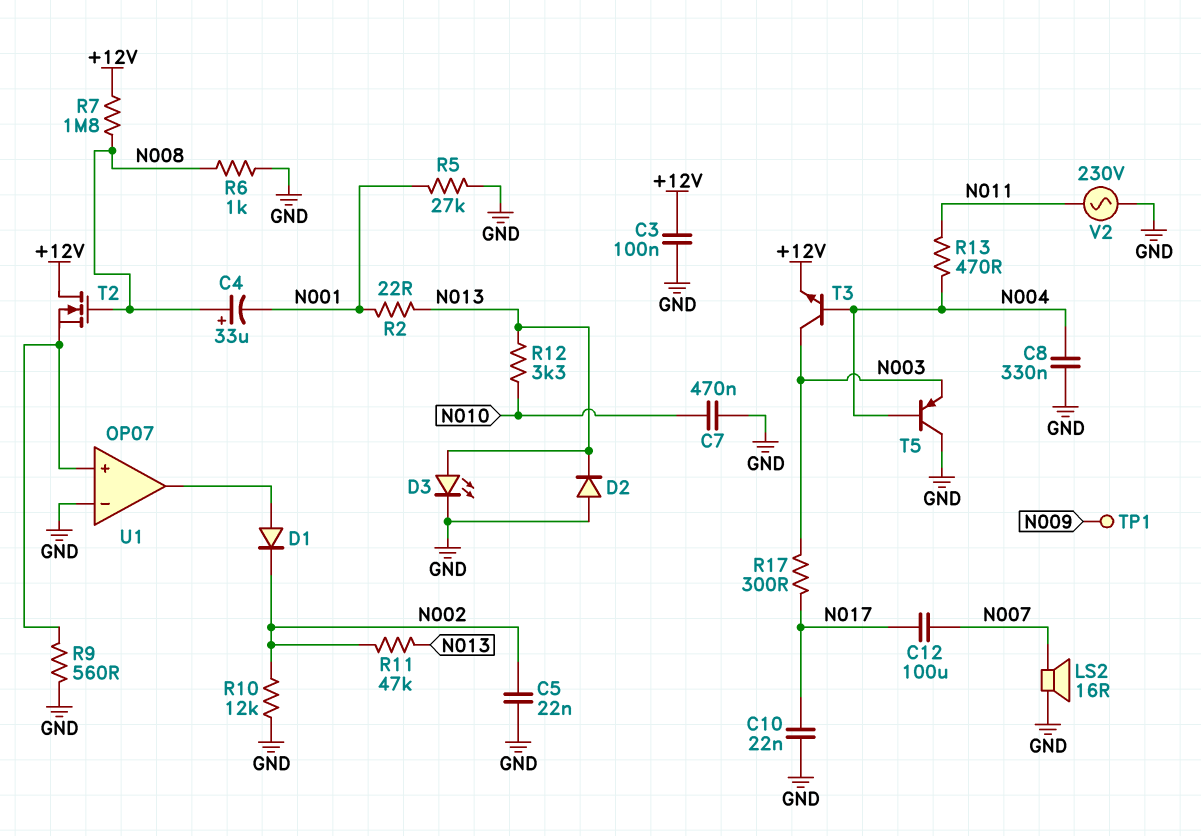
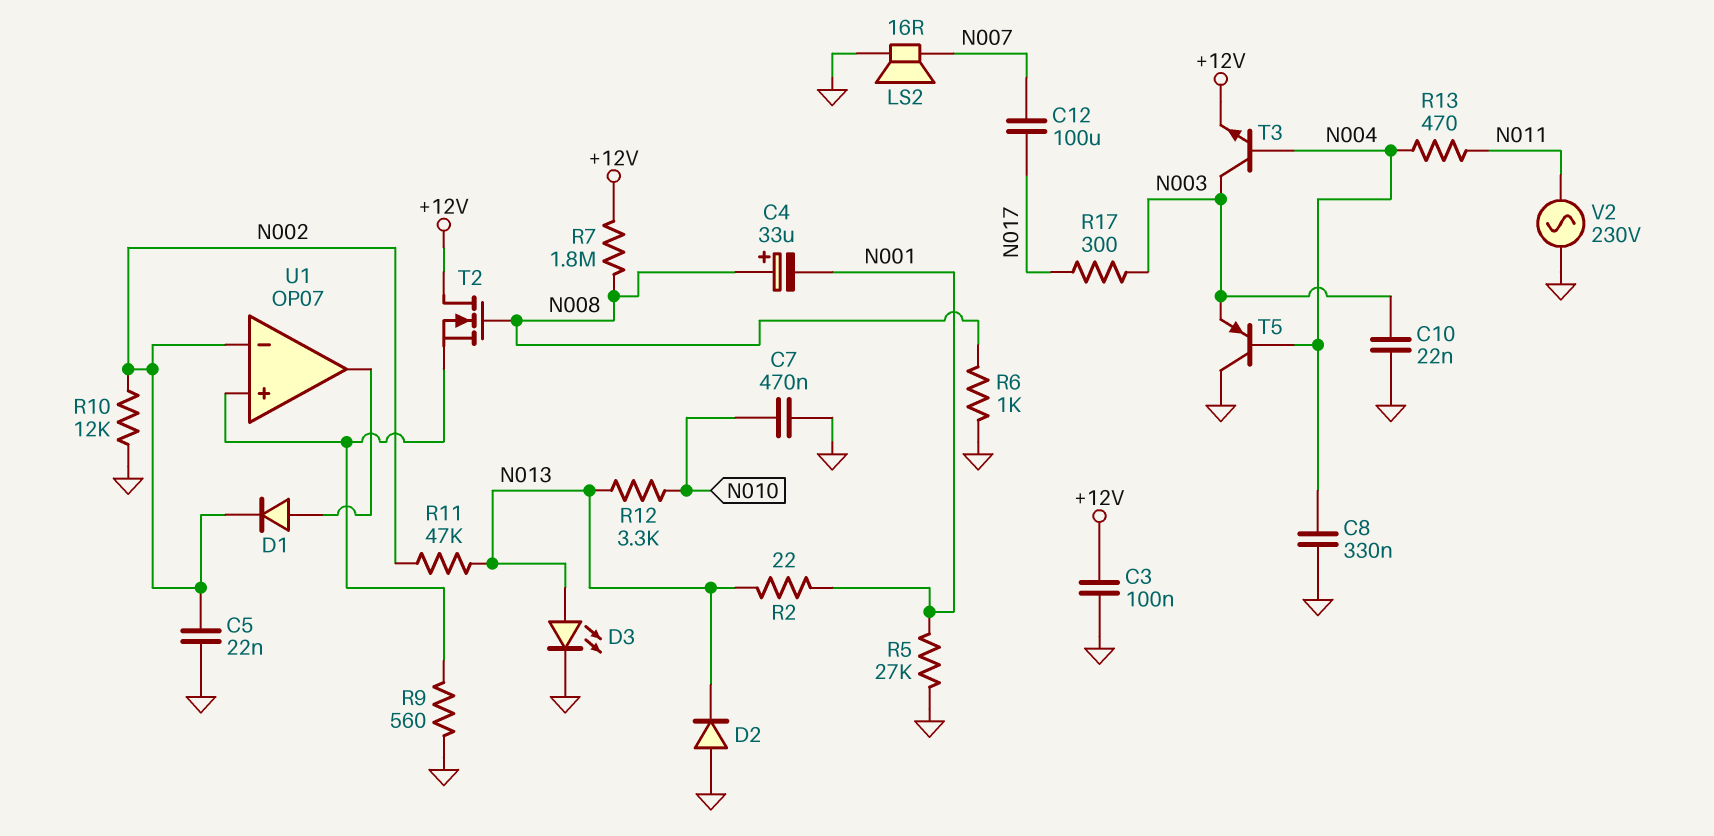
C10: 22nF (GND, N017) -> 22nF (GND, N003)
TP1: test point (N009) -> none
U1 pin in-: GND -> N002

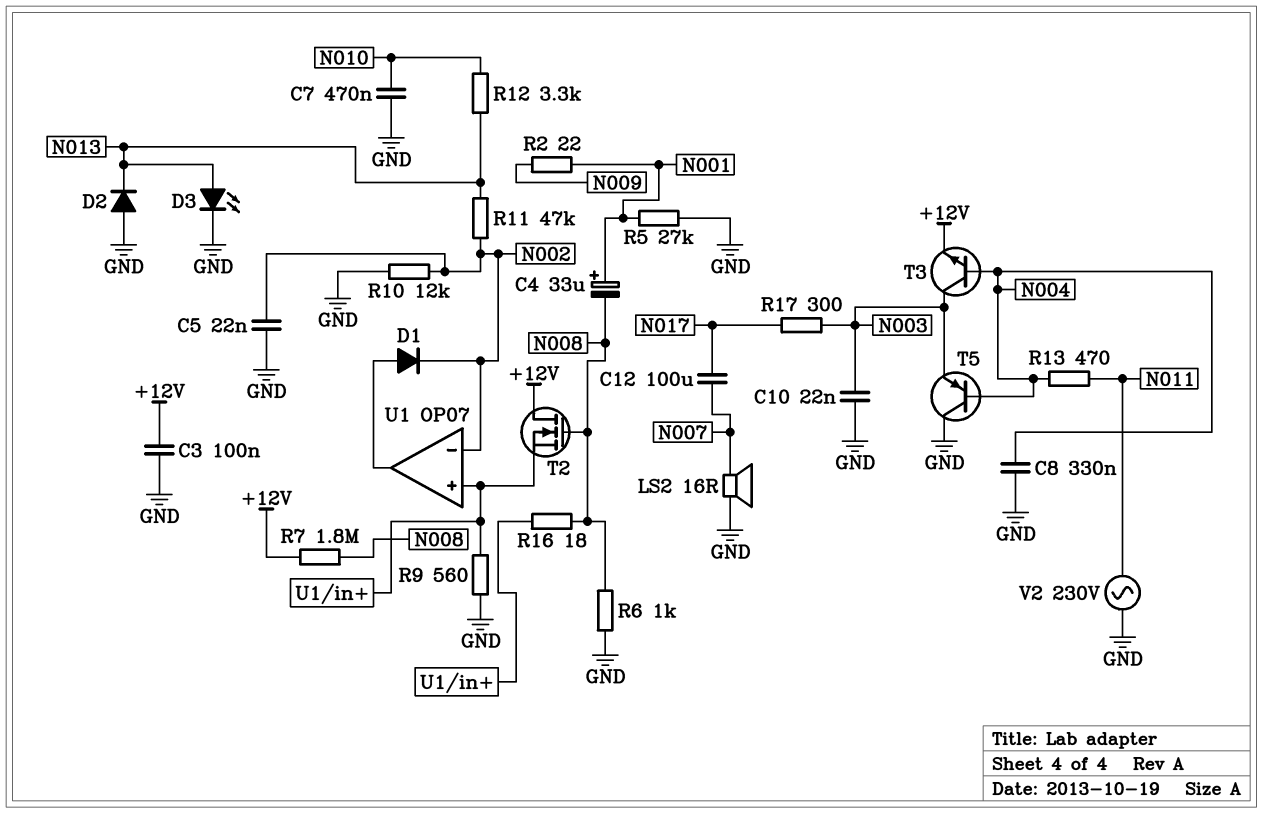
C4: 33uF (plus N008, minus N001) -> 33uF (plus N001, minus N008)
R2: 22 (N001, N013) -> 22 (N001, N009)
R16: none -> 18 (N008, U1/in+)

